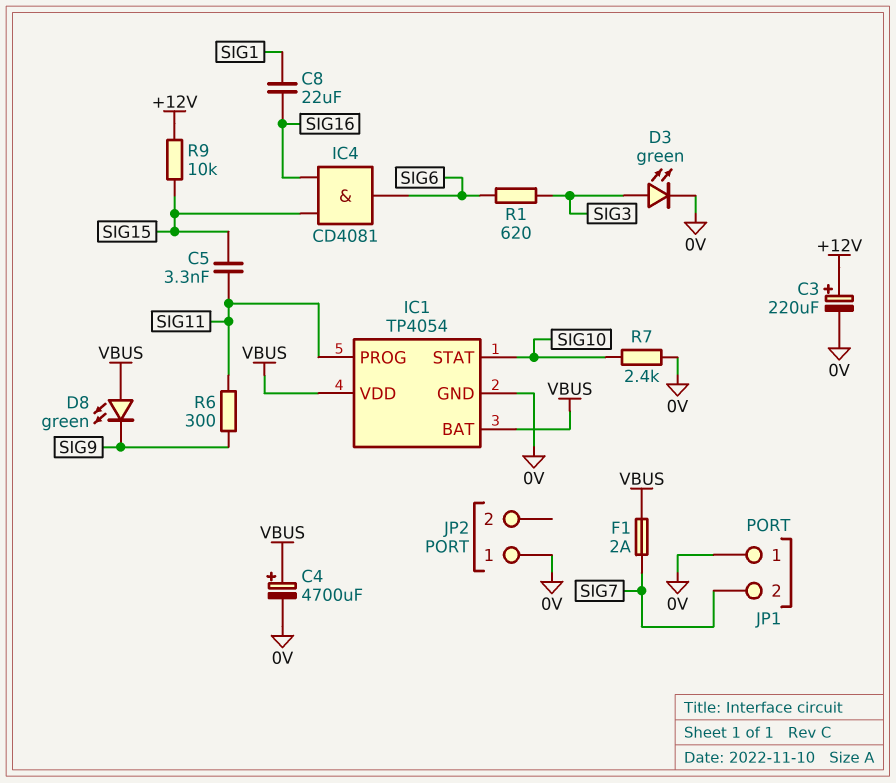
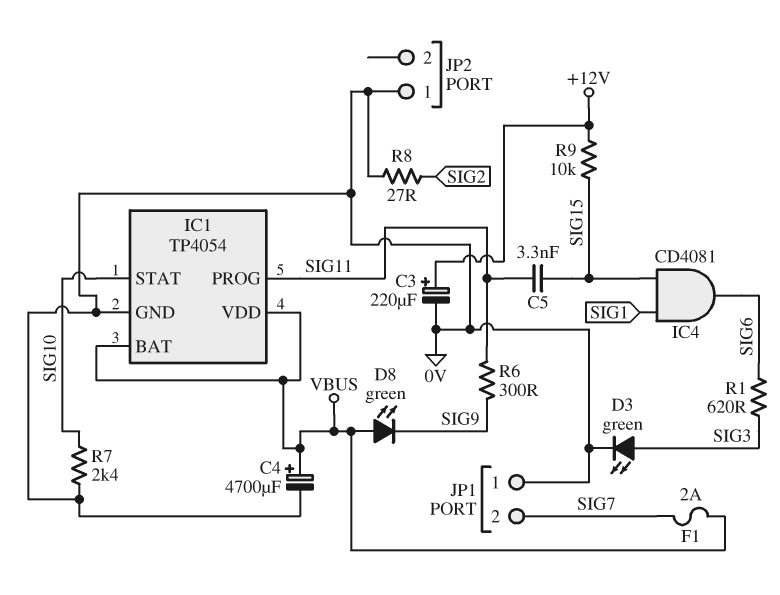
C8: 22uF (SIG1, SIG16) -> none
IC4: AND CD4081 (in SIG15, in SIG16, out SIG6) -> AND CD4081 (in SIG1, in SIG15, out SIG6)
R8: none -> 27 (0V, SIG2)

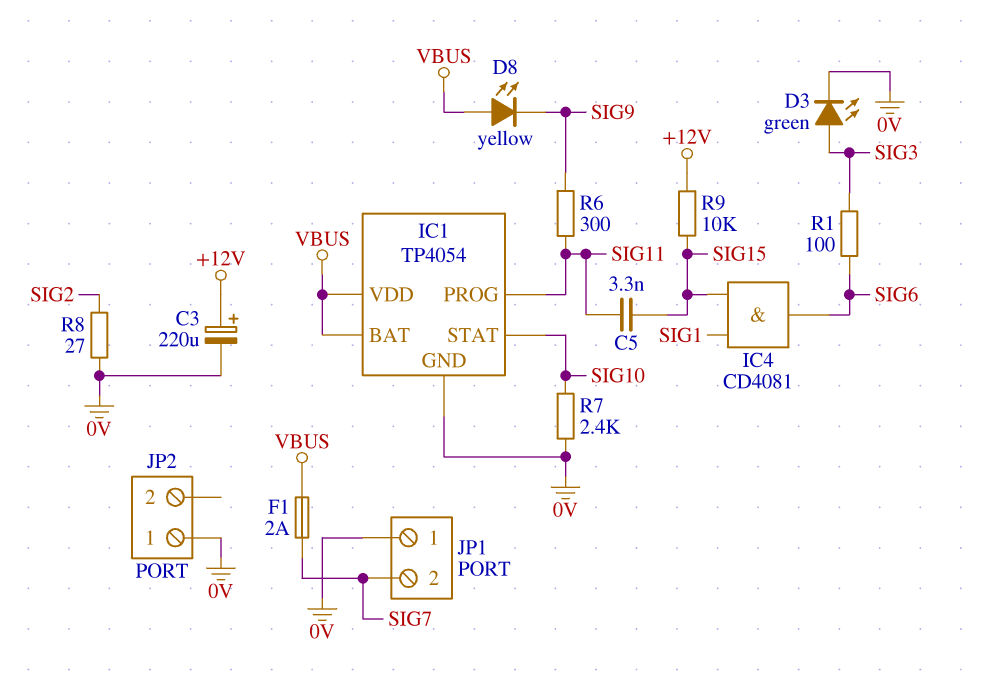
C4: 4700uF (plus VBUS, minus 0V) -> none
D8: LED green (A VBUS, K SIG9) -> LED yellow (A VBUS, K SIG9)
R1: 620 (SIG3, SIG6) -> 100 (SIG3, SIG6)

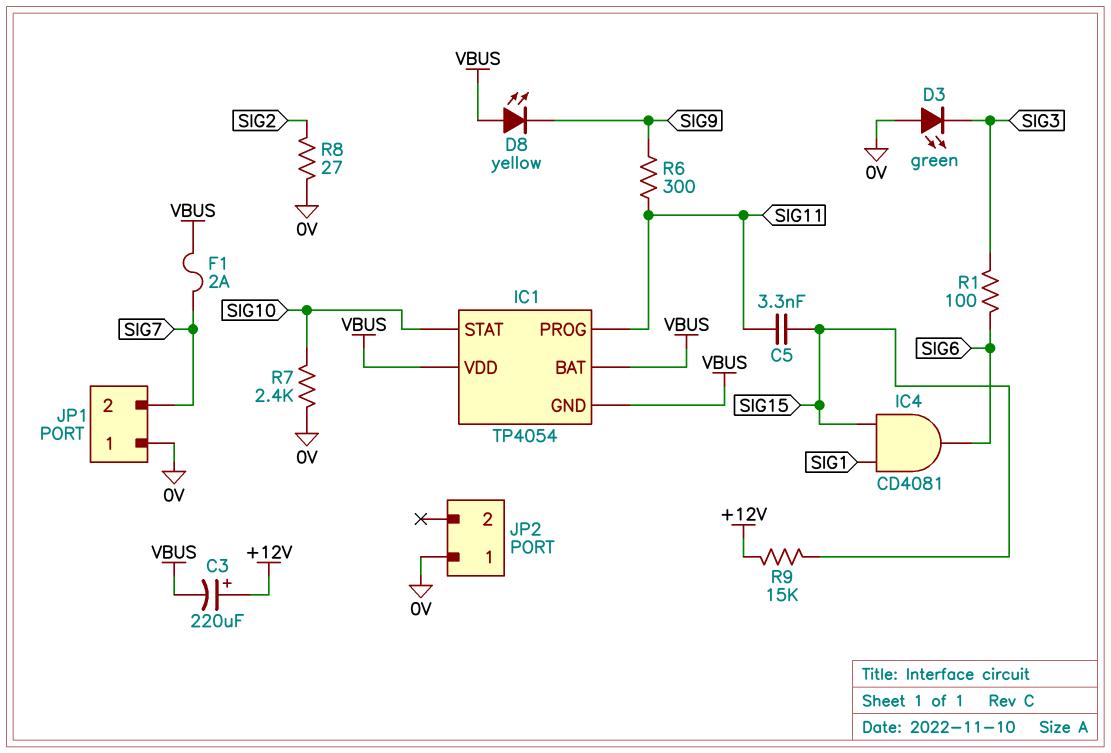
C3: 220uF (plus +12V, minus 0V) -> 220uF (plus +12V, minus VBUS)
D3: LED green (A SIG3, K 0V) -> LED green (A 0V, K SIG3)
IC1 pin GND: 0V -> VBUS
R9: 10k (+12V, SIG15) -> 15k (+12V, SIG15)

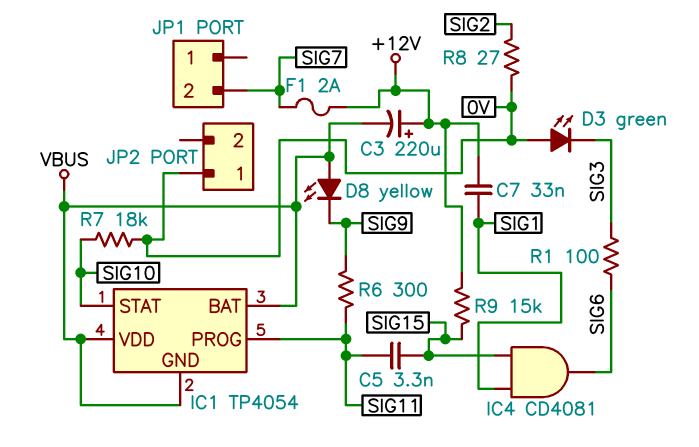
C7: none -> 33nF (+12V, SIG1)
F1: 2A (SIG7, VBUS) -> 2A (+12V, SIG7)
JP1 pin 1: 0V -> none
R7: 2.4k (0V, SIG10) -> 18k (0V, SIG10)

